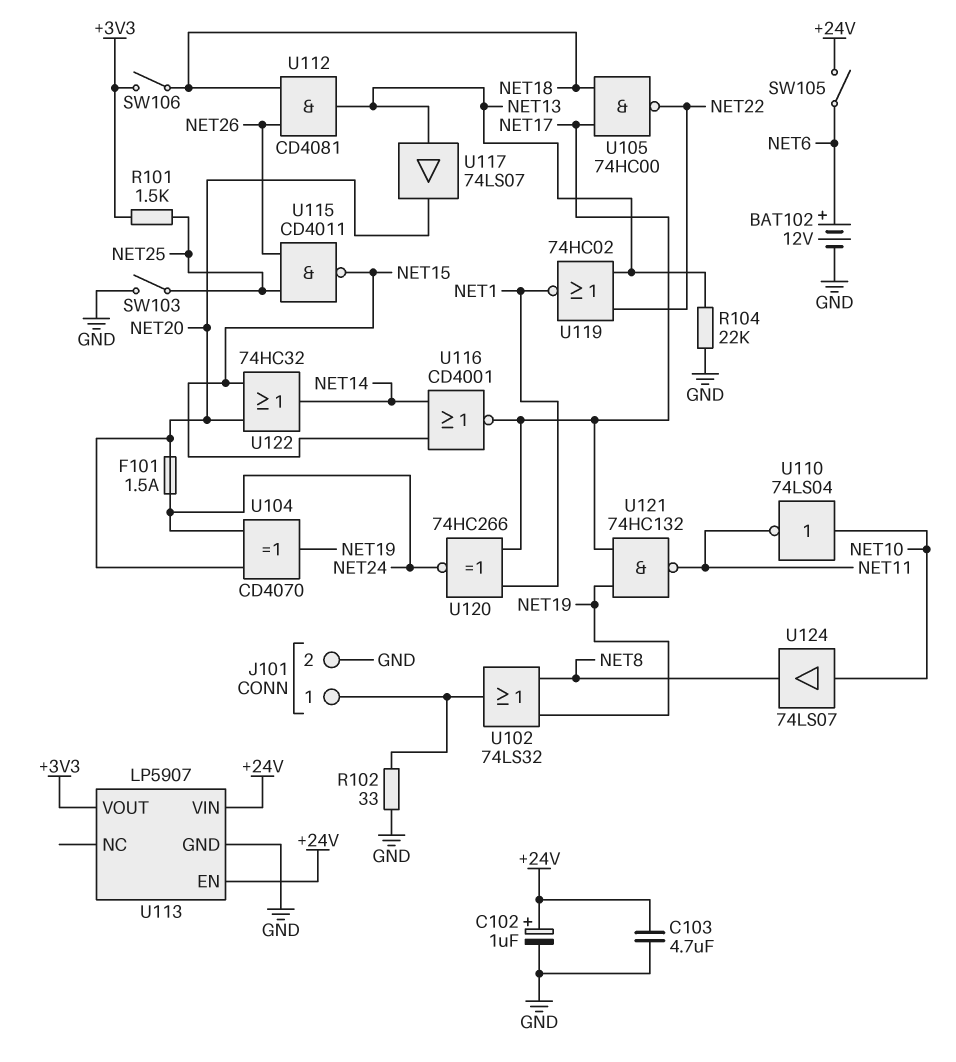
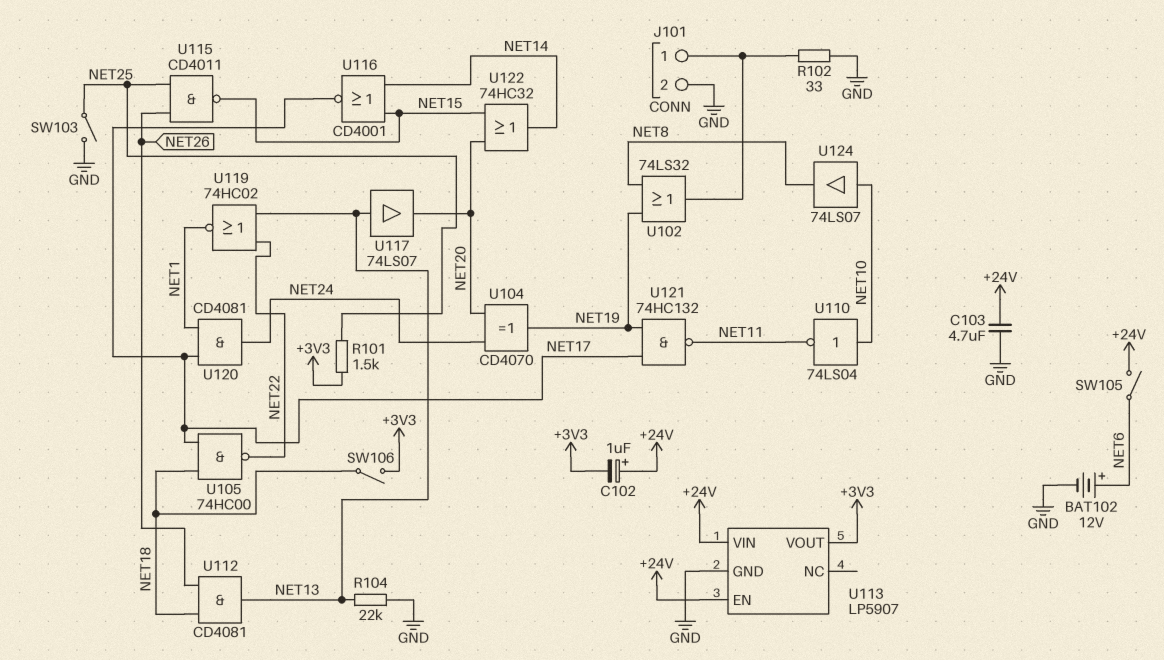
C102: 1uF (plus +24V, minus GND) -> 1uF (plus +24V, minus +3V3)
F101: 1.5A (NET20, NET24) -> none
U120: XNOR 74HC266 (in NET1, in NET17, out NET24) -> AND CD4081 (in NET1, in NET17, out NET24)

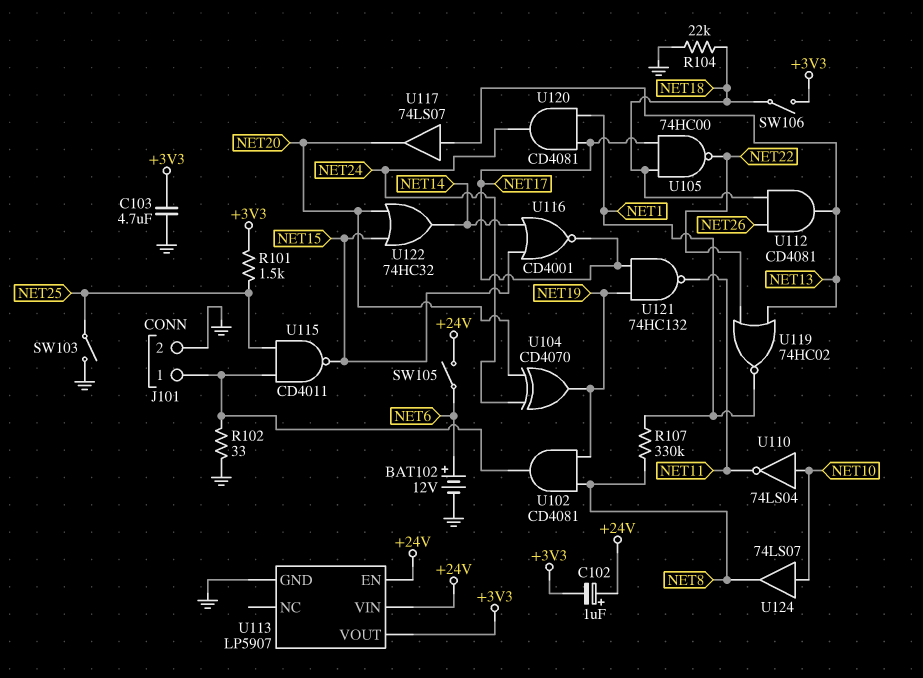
C103: 4.7uF (+24V, GND) -> 4.7uF (+3V3, GND)
R104: 22k (GND, NET13) -> 22k (GND, NET18)
R107: none -> 330k (NET1, NET8)
U102: OR 74LS32 (in NET8, in NET19, out J101/1) -> AND CD4081 (in NET8, in NET19, out J101/1)
U115: NAND CD4011 (in NET25, in NET26, out NET15) -> NAND CD4011 (in J101/1, in NET25, out NET15)

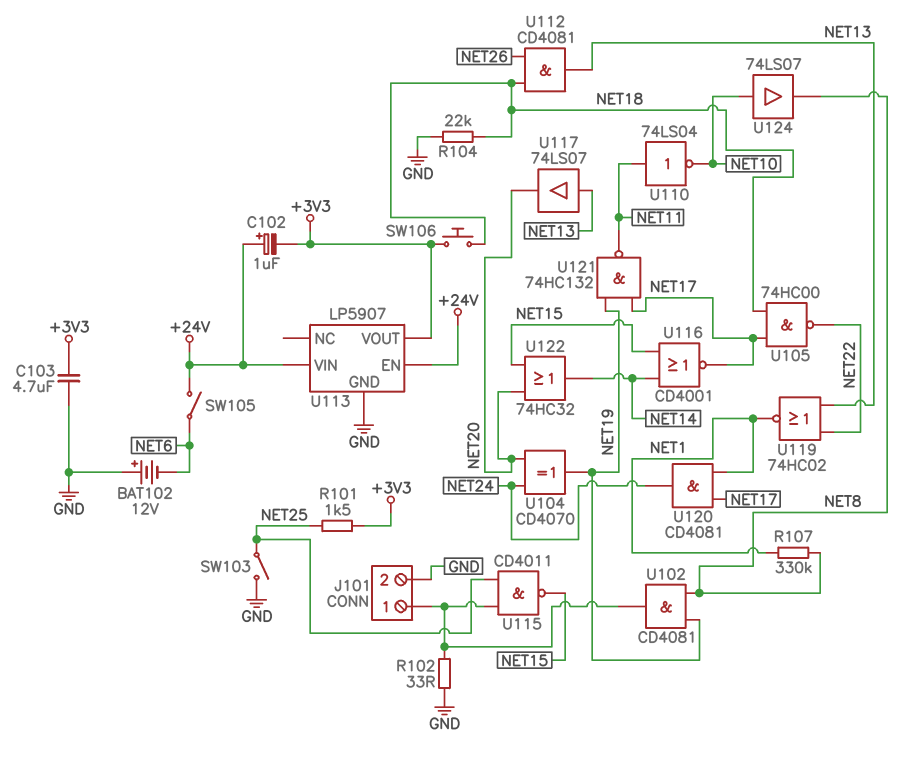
BAT102: 12V (plus NET6, minus GND) -> 12V (plus GND, minus NET6)
SW106: switch (+3V3, NET18) -> button (+3V3, NET18)
U110: NOT 74LS04 (in NET10, out NET11) -> NOT 74LS04 (in NET11, out NET10)

